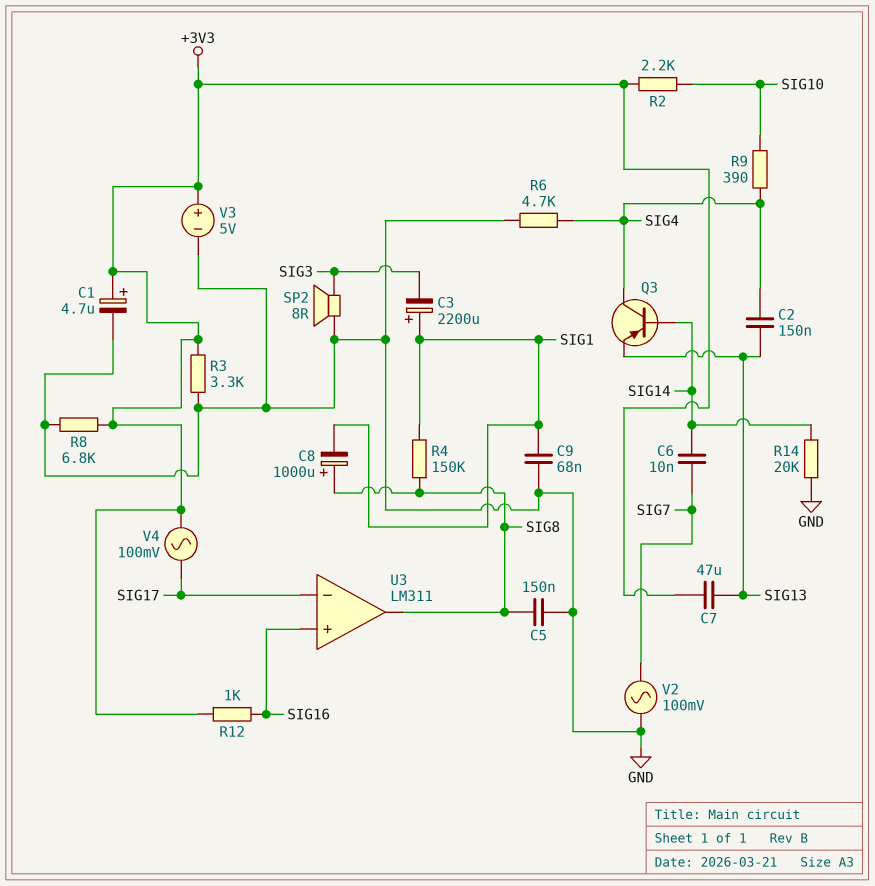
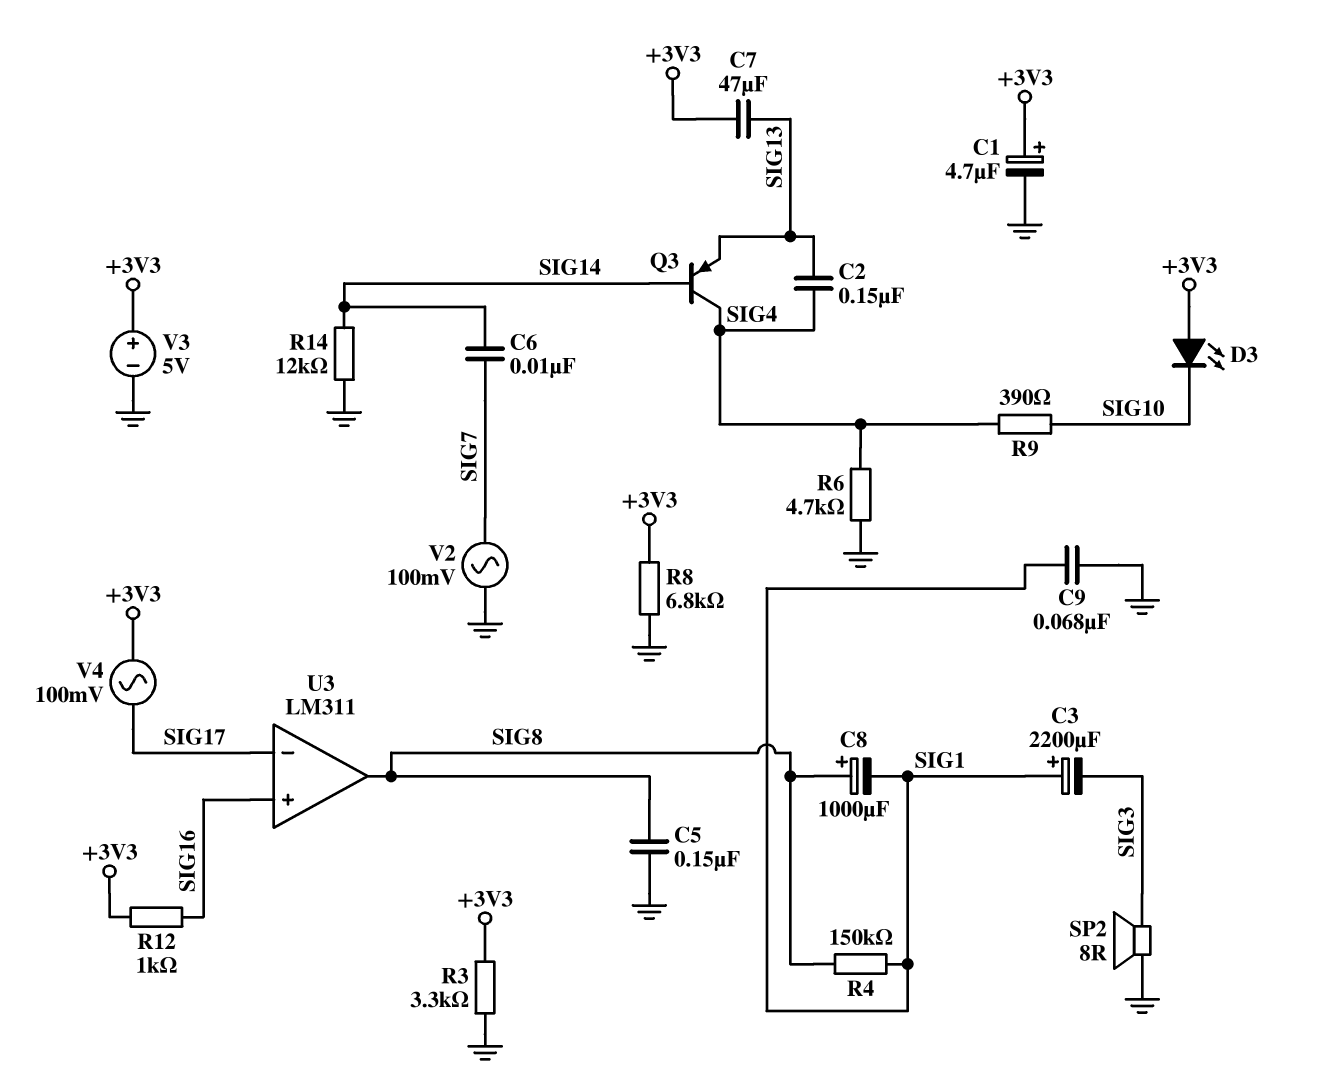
D3: none -> LED (A +3V3, K SIG10)
R2: 2.2k (+3V3, SIG10) -> none
R14: 20k (GND, SIG14) -> 12k (GND, SIG14)

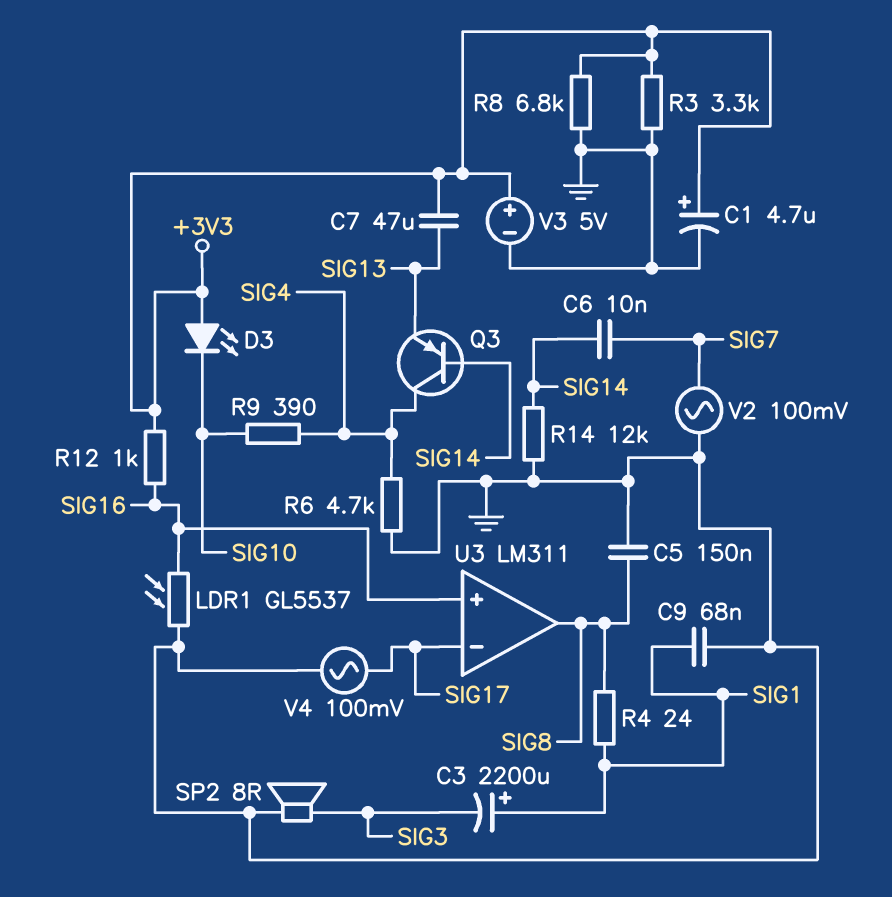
C2: 150nF (SIG4, SIG13) -> none
C8: 1000uF (plus SIG8, minus SIG1) -> none
LDR1: none -> GL5537 (GND, SIG16)
R4: 150k (SIG1, SIG8) -> 24 (SIG1, SIG8)
V4: AC 100mV (+3V3, SIG17) -> AC 100mV (GND, SIG17)

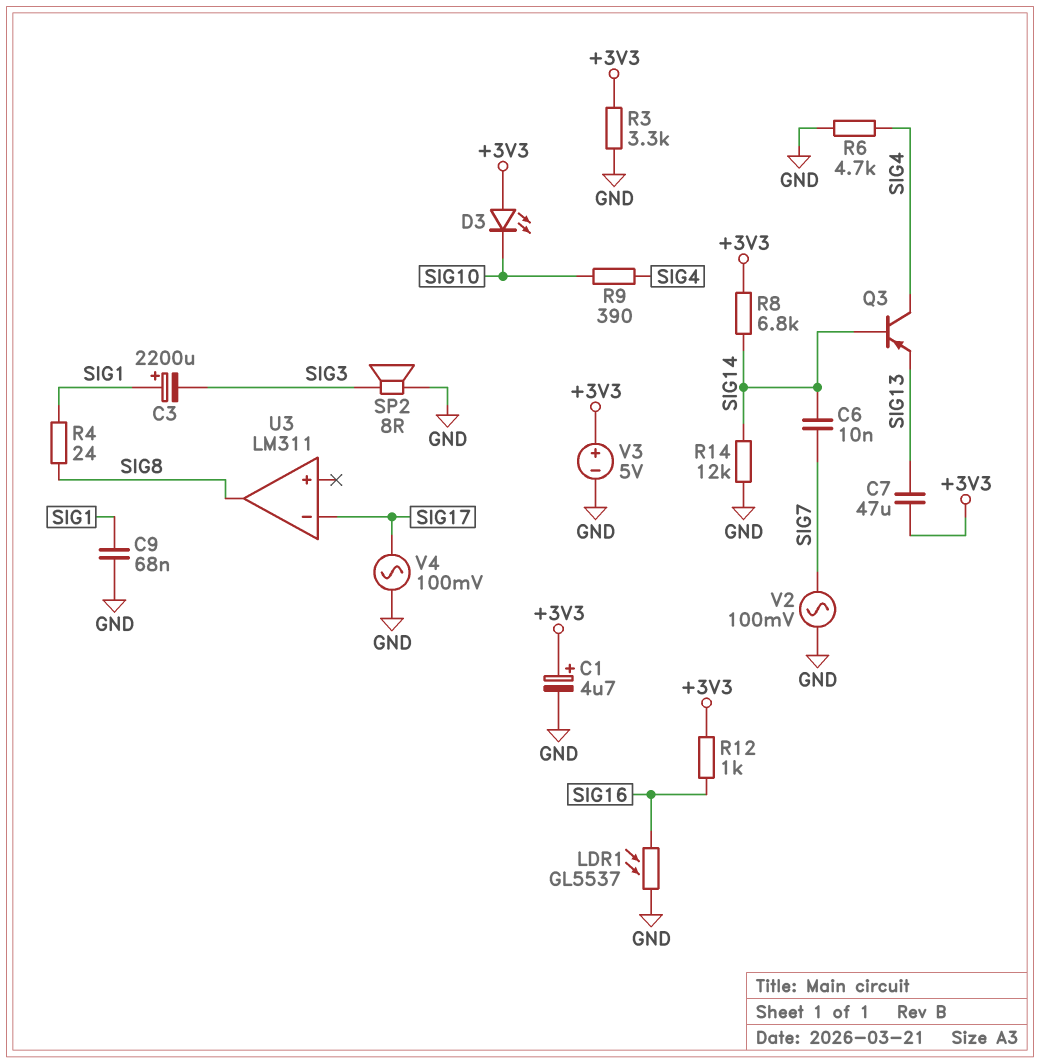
C5: 150nF (GND, SIG8) -> none
R8: 6.8k (+3V3, GND) -> 6.8k (+3V3, SIG14)
U3 pin in+: SIG16 -> none

